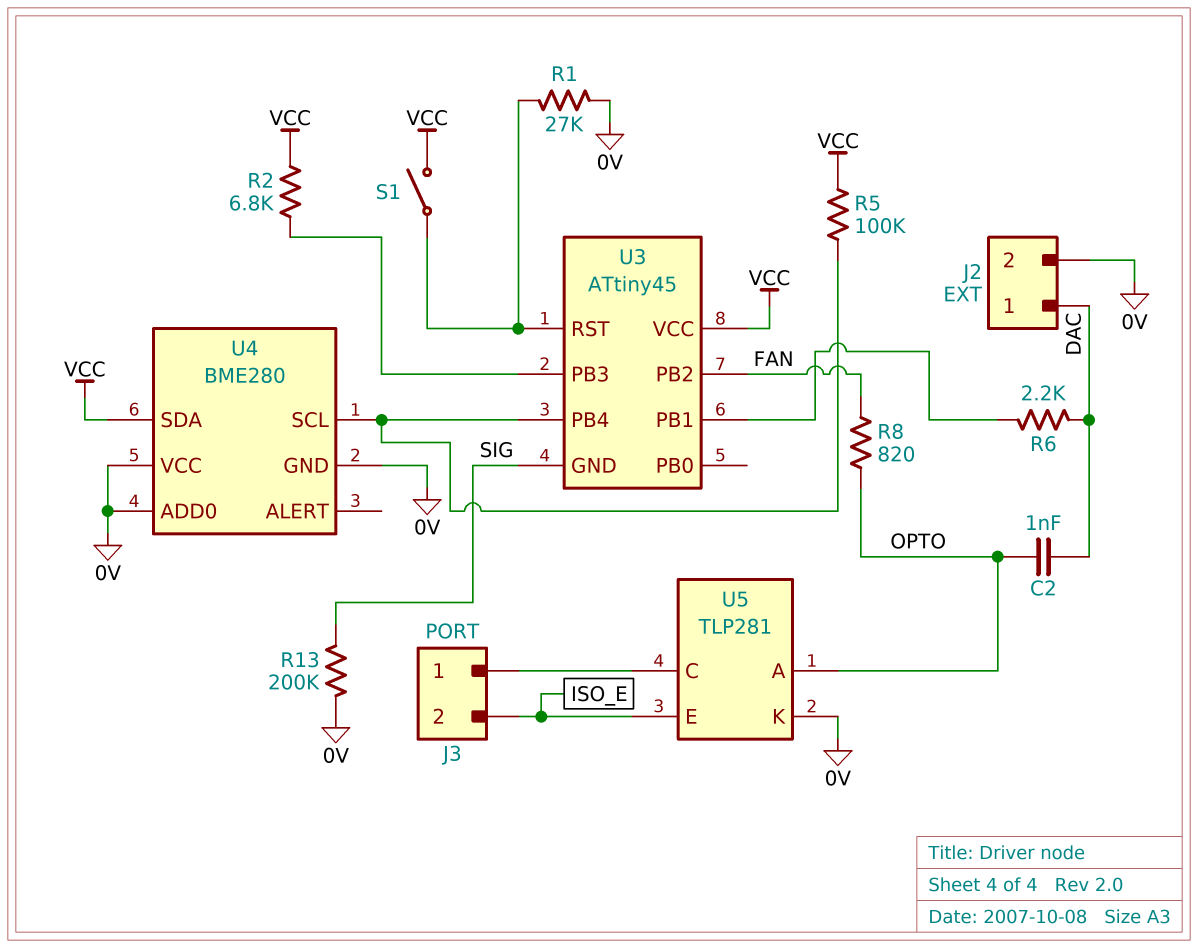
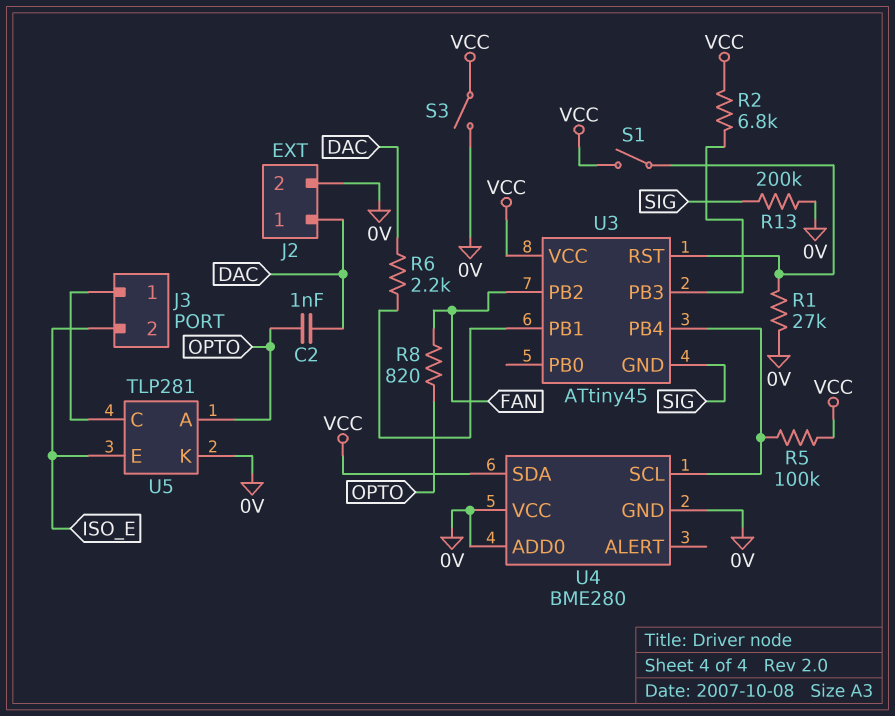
S3: none -> switch (0V, VCC)

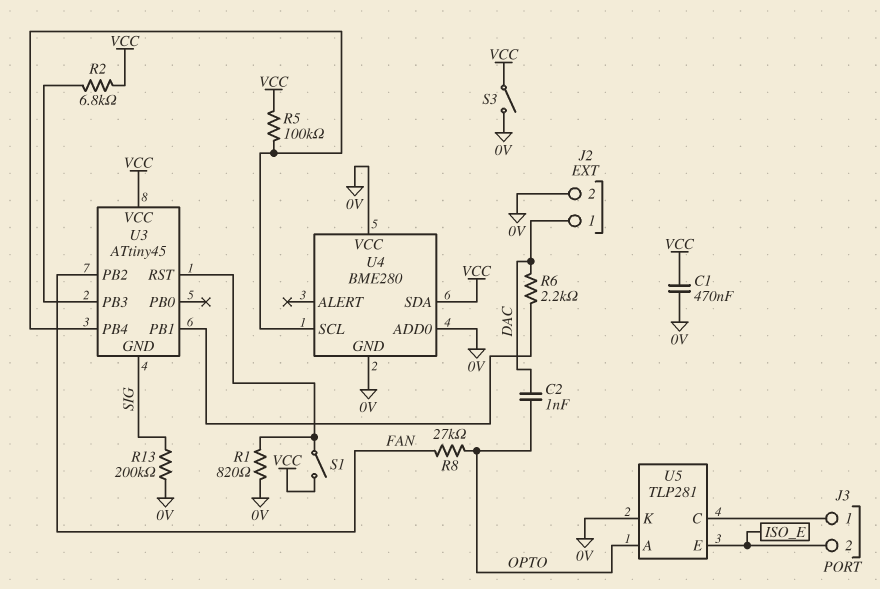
C1: none -> 470nF (0V, VCC)
R1: 27k (0V, U3/RST) -> 820 (0V, U3/RST)
R8: 820 (FAN, OPTO) -> 27k (FAN, OPTO)

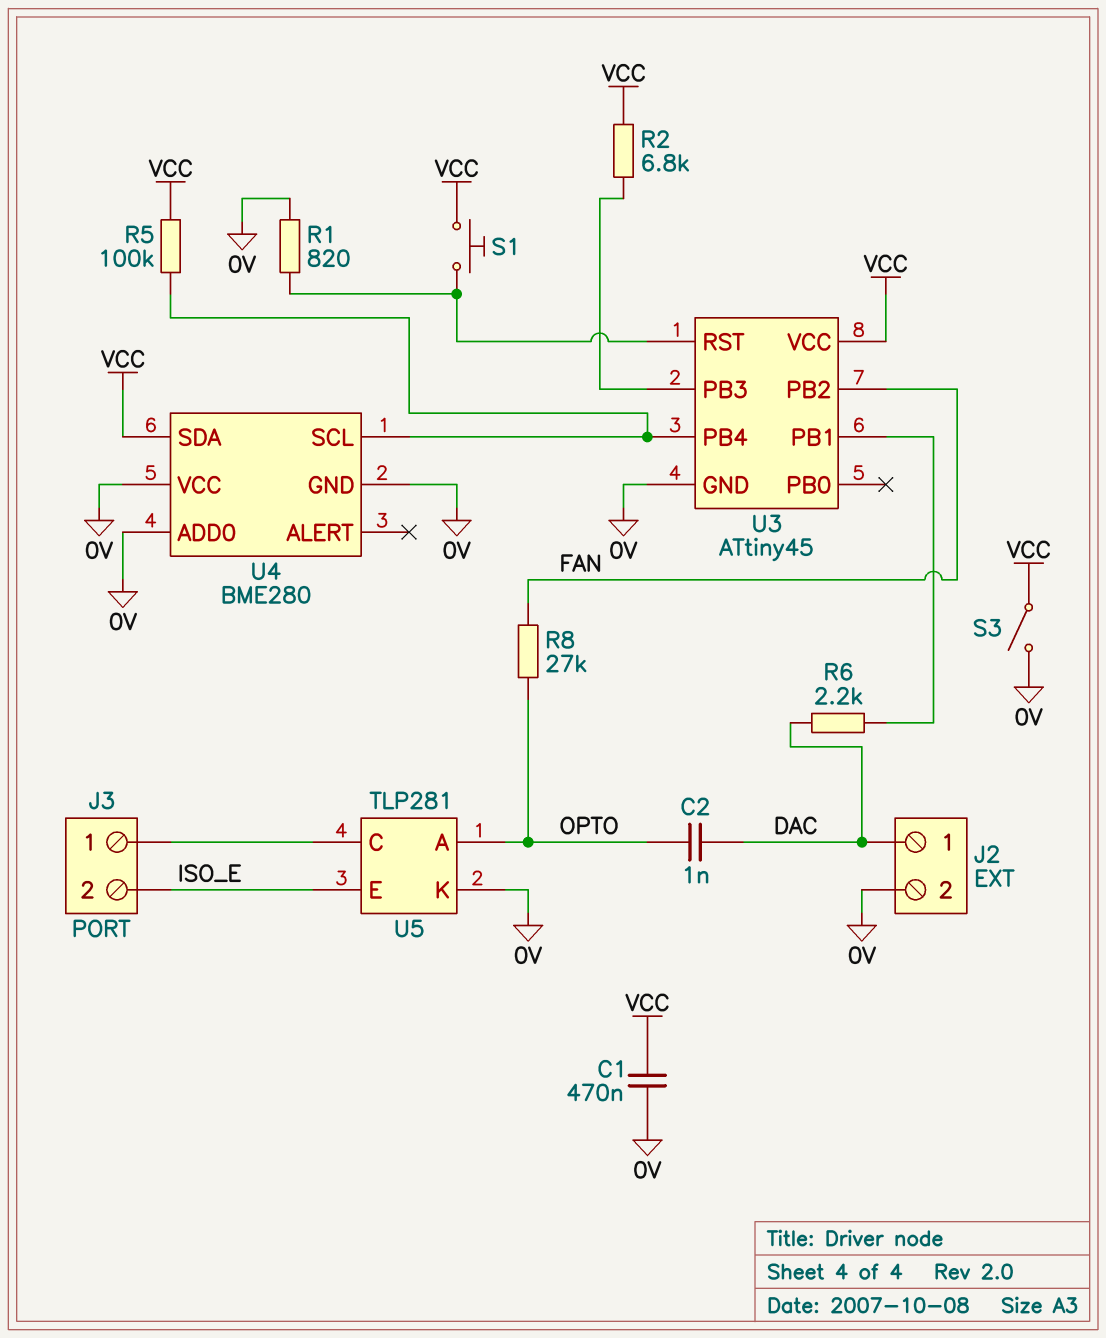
R13: 200k (0V, SIG) -> none
S1: switch (U3/RST, VCC) -> button (U3/RST, VCC)
U3 pin GND: SIG -> 0V

